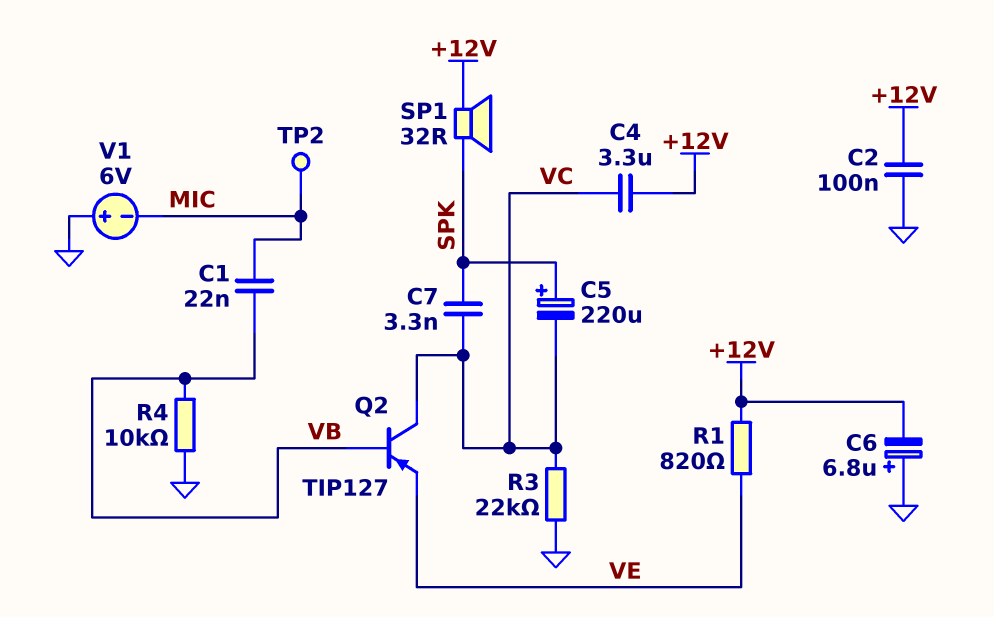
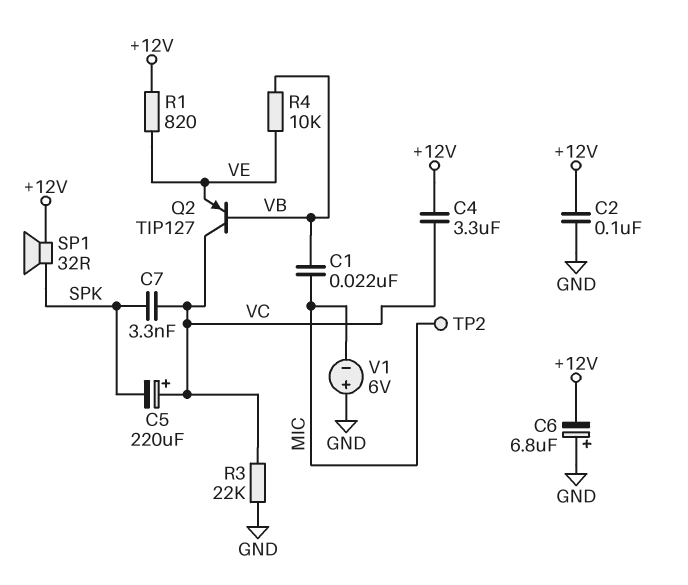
C5: 220uF (plus SPK, minus VC) -> 220uF (plus VC, minus SPK)
R4: 10k (GND, VB) -> 10k (VB, VE)

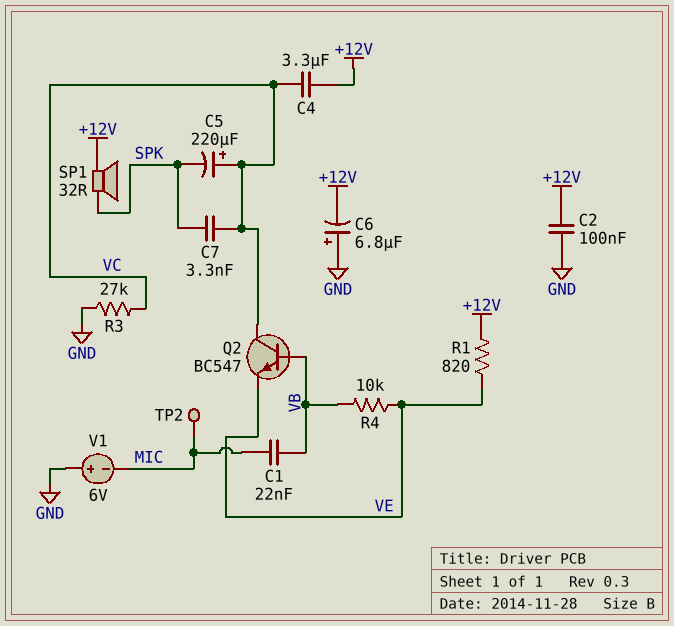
Q2: PNP TIP127 (B VB, C VC, E VE) -> NPN BC547 (B VB, C VC, E VE)
R3: 22k (GND, VC) -> 27k (GND, VC)

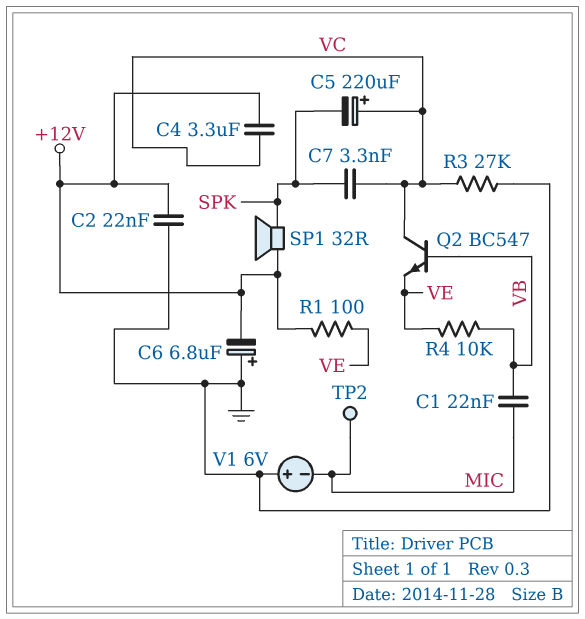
C2: 100nF (+12V, GND) -> 22nF (+12V, GND)
R1: 820 (+12V, VE) -> 100 (+12V, VE)

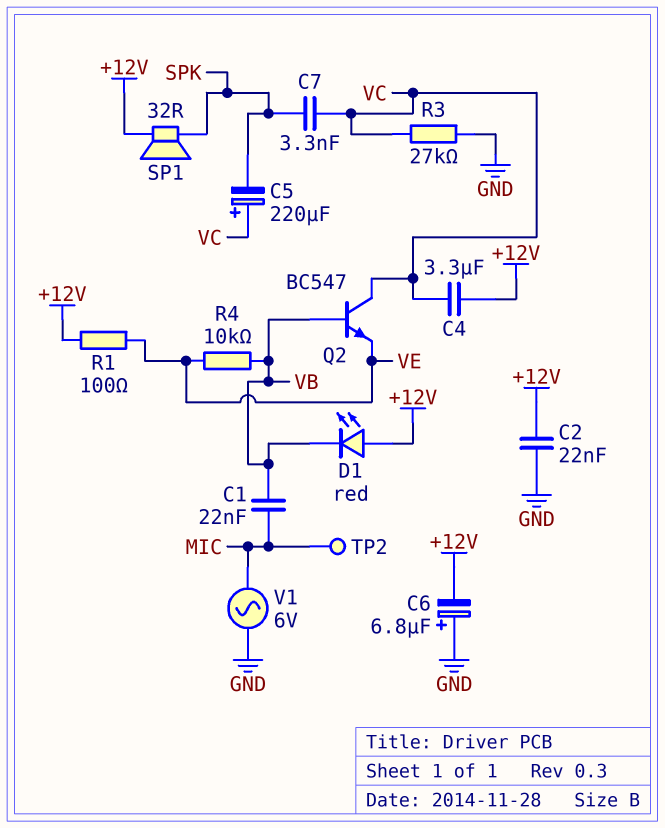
D1: none -> LED red (A +12V, K VB)
V1: 6V (plus GND, minus MIC) -> AC 6V (GND, MIC)

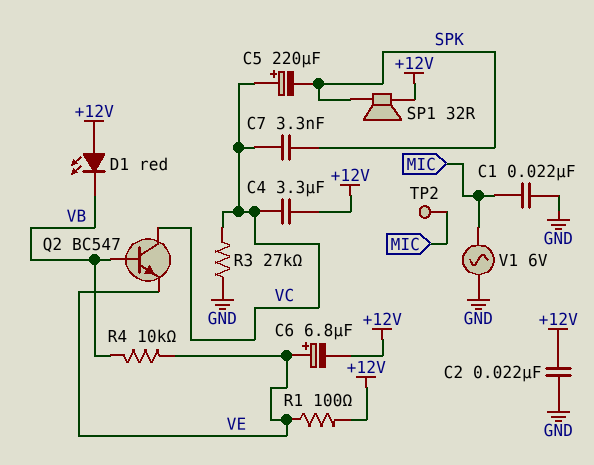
C1: 22nF (MIC, VB) -> 22nF (GND, MIC)
C6: 6.8uF (plus GND, minus +12V) -> 6.8uF (plus VE, minus +12V)

